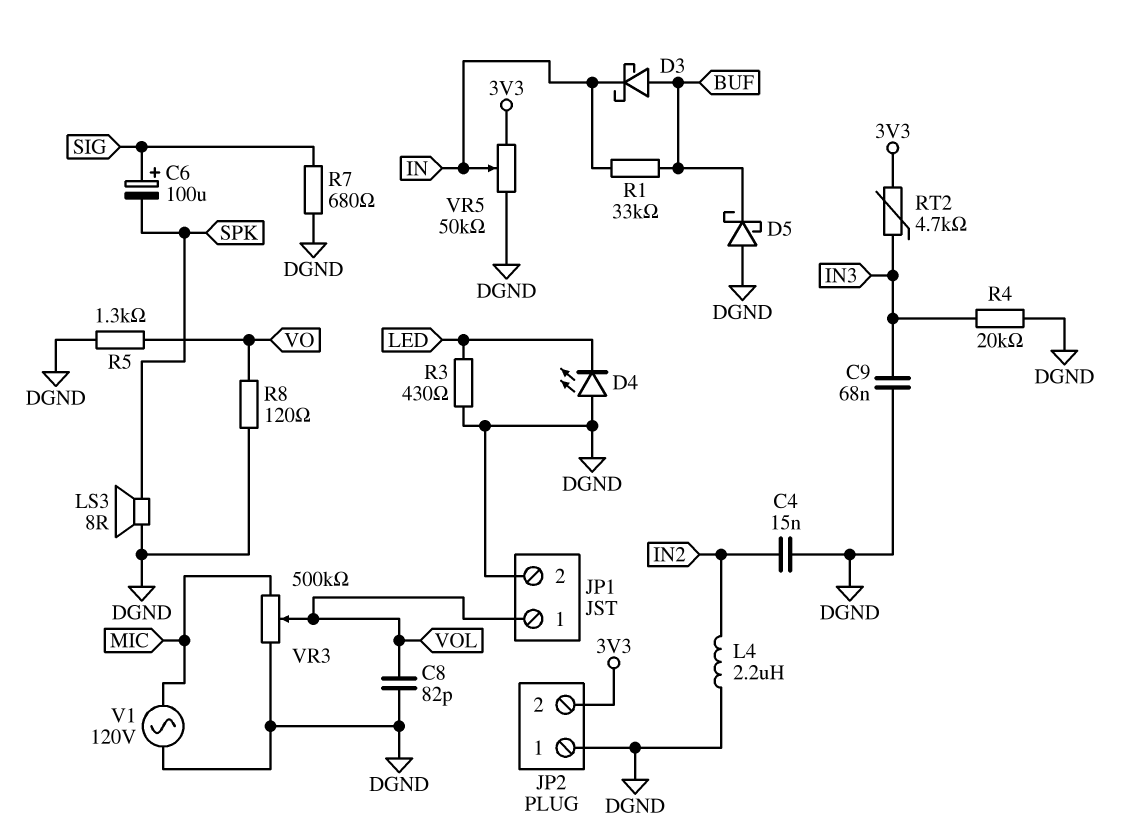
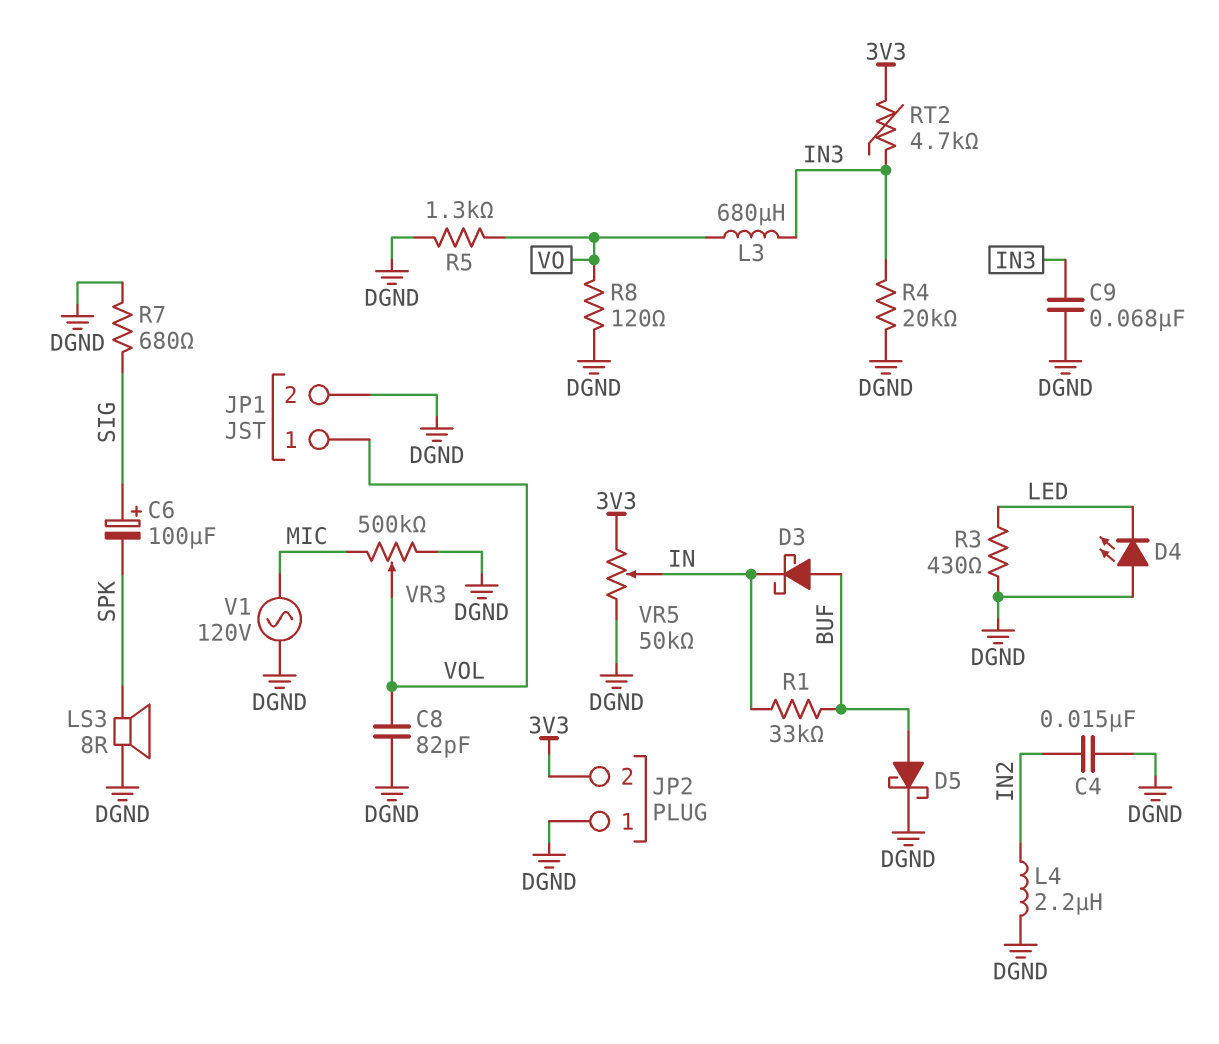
D5: schottky (A DGND, K BUF) -> schottky (A BUF, K DGND)
L3: none -> 680uH (IN3, VO)

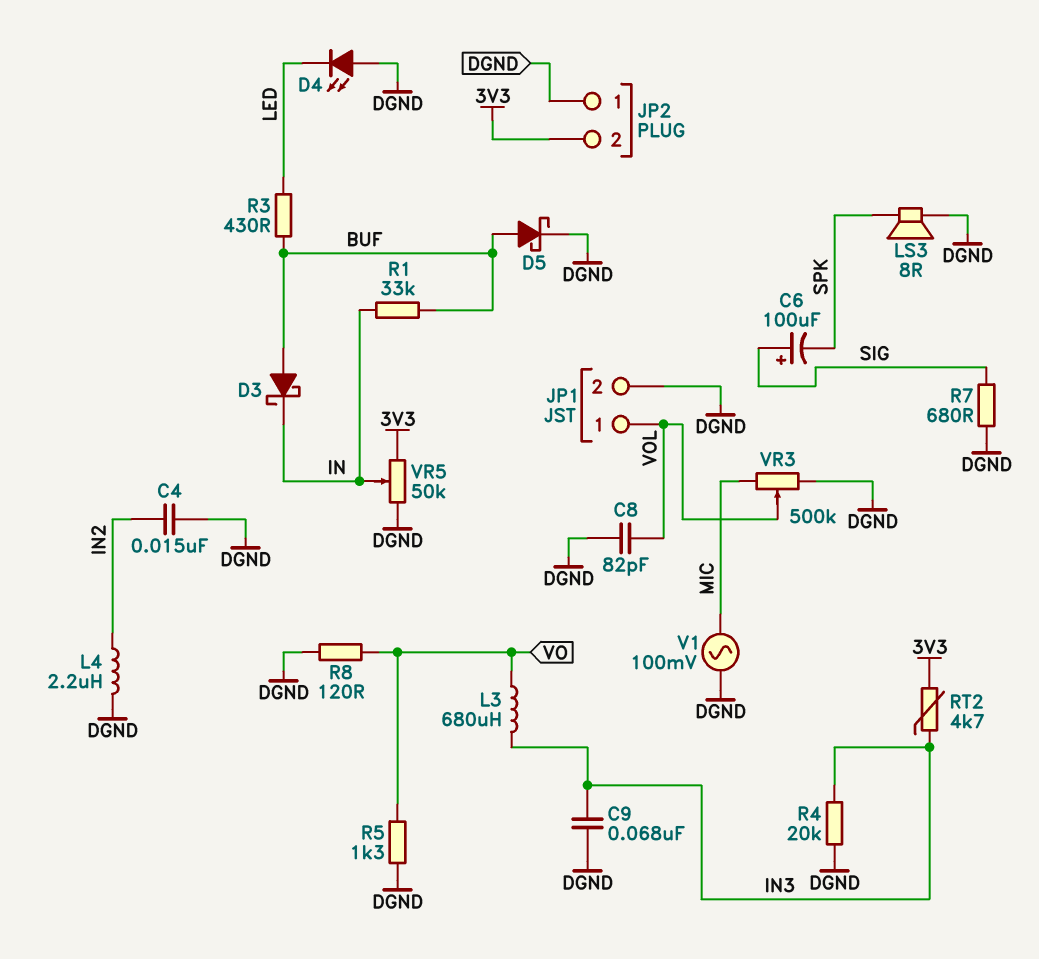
R3: 430 (DGND, LED) -> 430 (BUF, LED)
V1: AC 120V (DGND, MIC) -> AC 100mV (DGND, MIC)

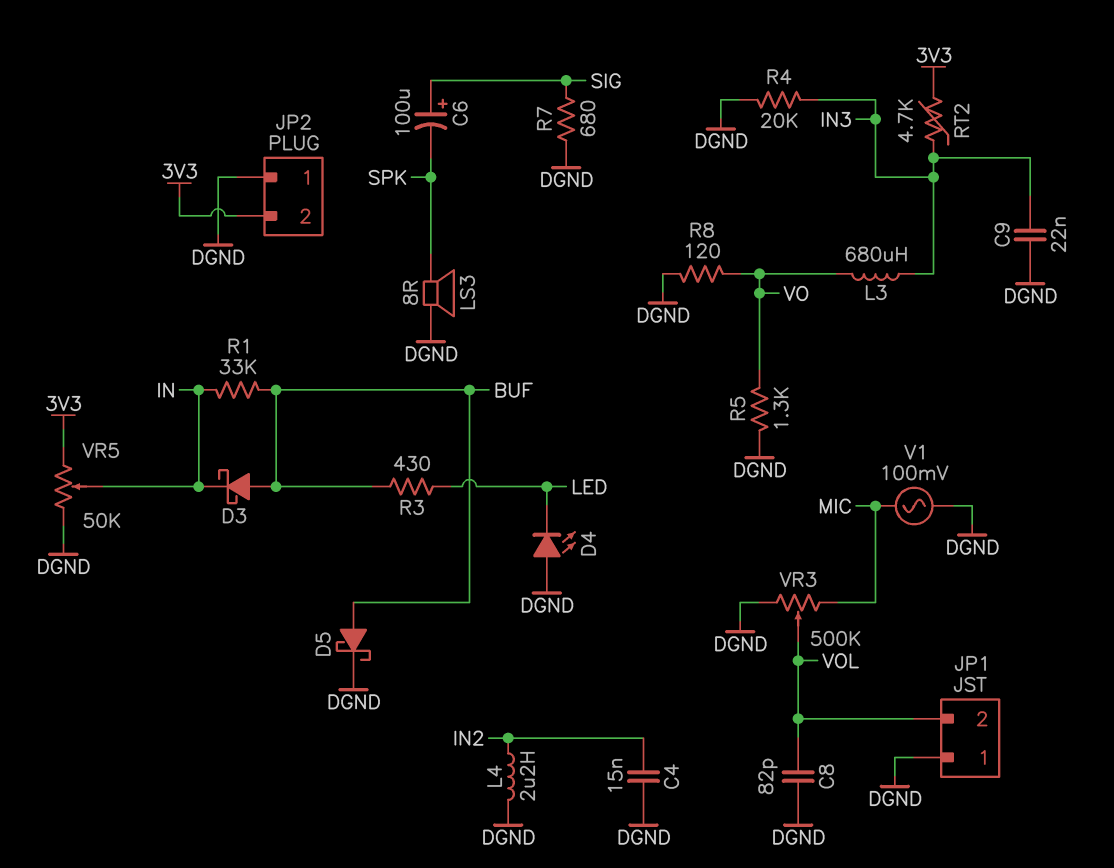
C9: 68nF (DGND, IN3) -> 22nF (DGND, IN3)
JP1 pin 1: VOL -> DGND
JP1 pin 2: DGND -> VOL

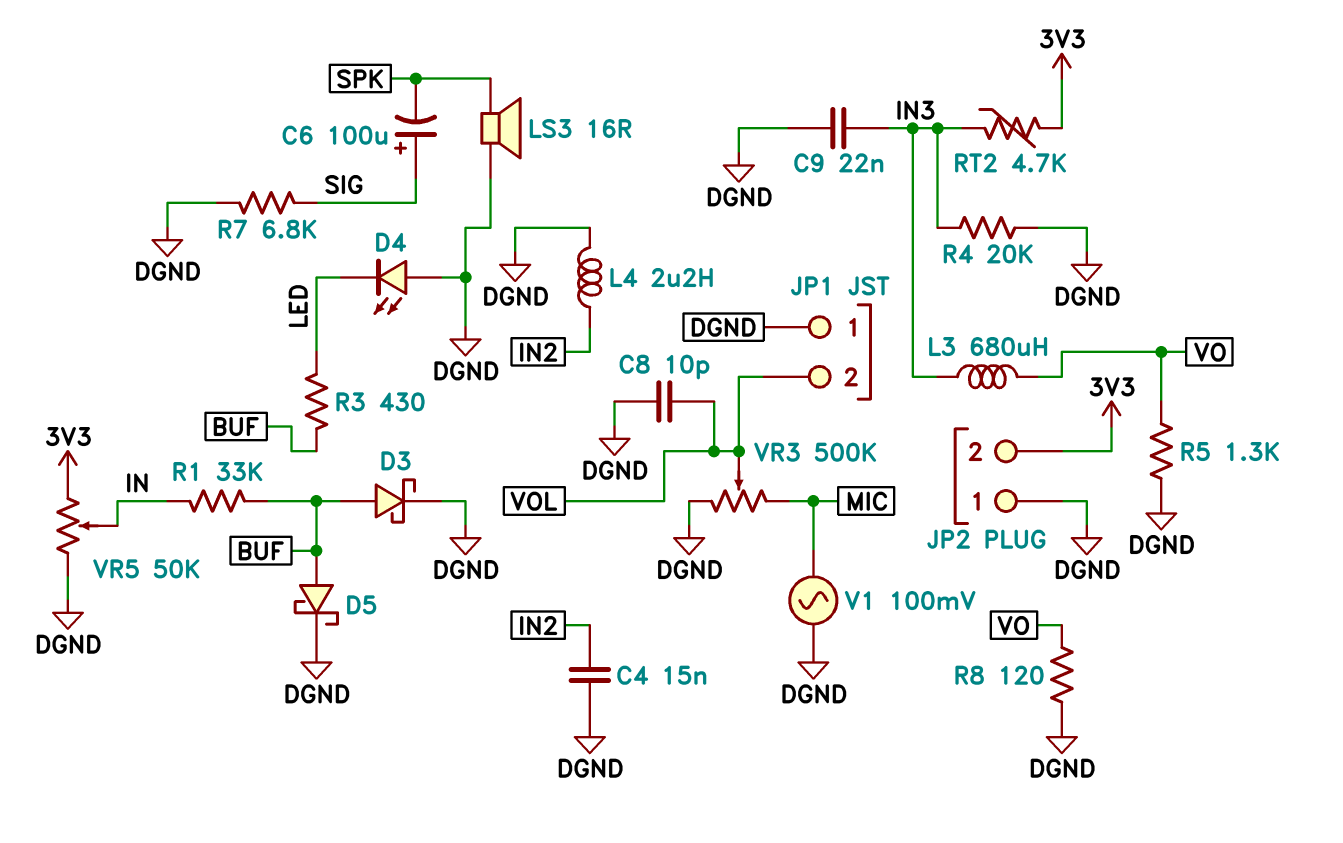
C8: 82pF (DGND, VOL) -> 10pF (DGND, VOL)
D3: schottky (A BUF, K IN) -> schottky (A BUF, K DGND)
LS3: speaker 8R (DGND, SPK) -> speaker 16R (DGND, SPK)
R7: 680 (DGND, SIG) -> 6.8k (DGND, SIG)

